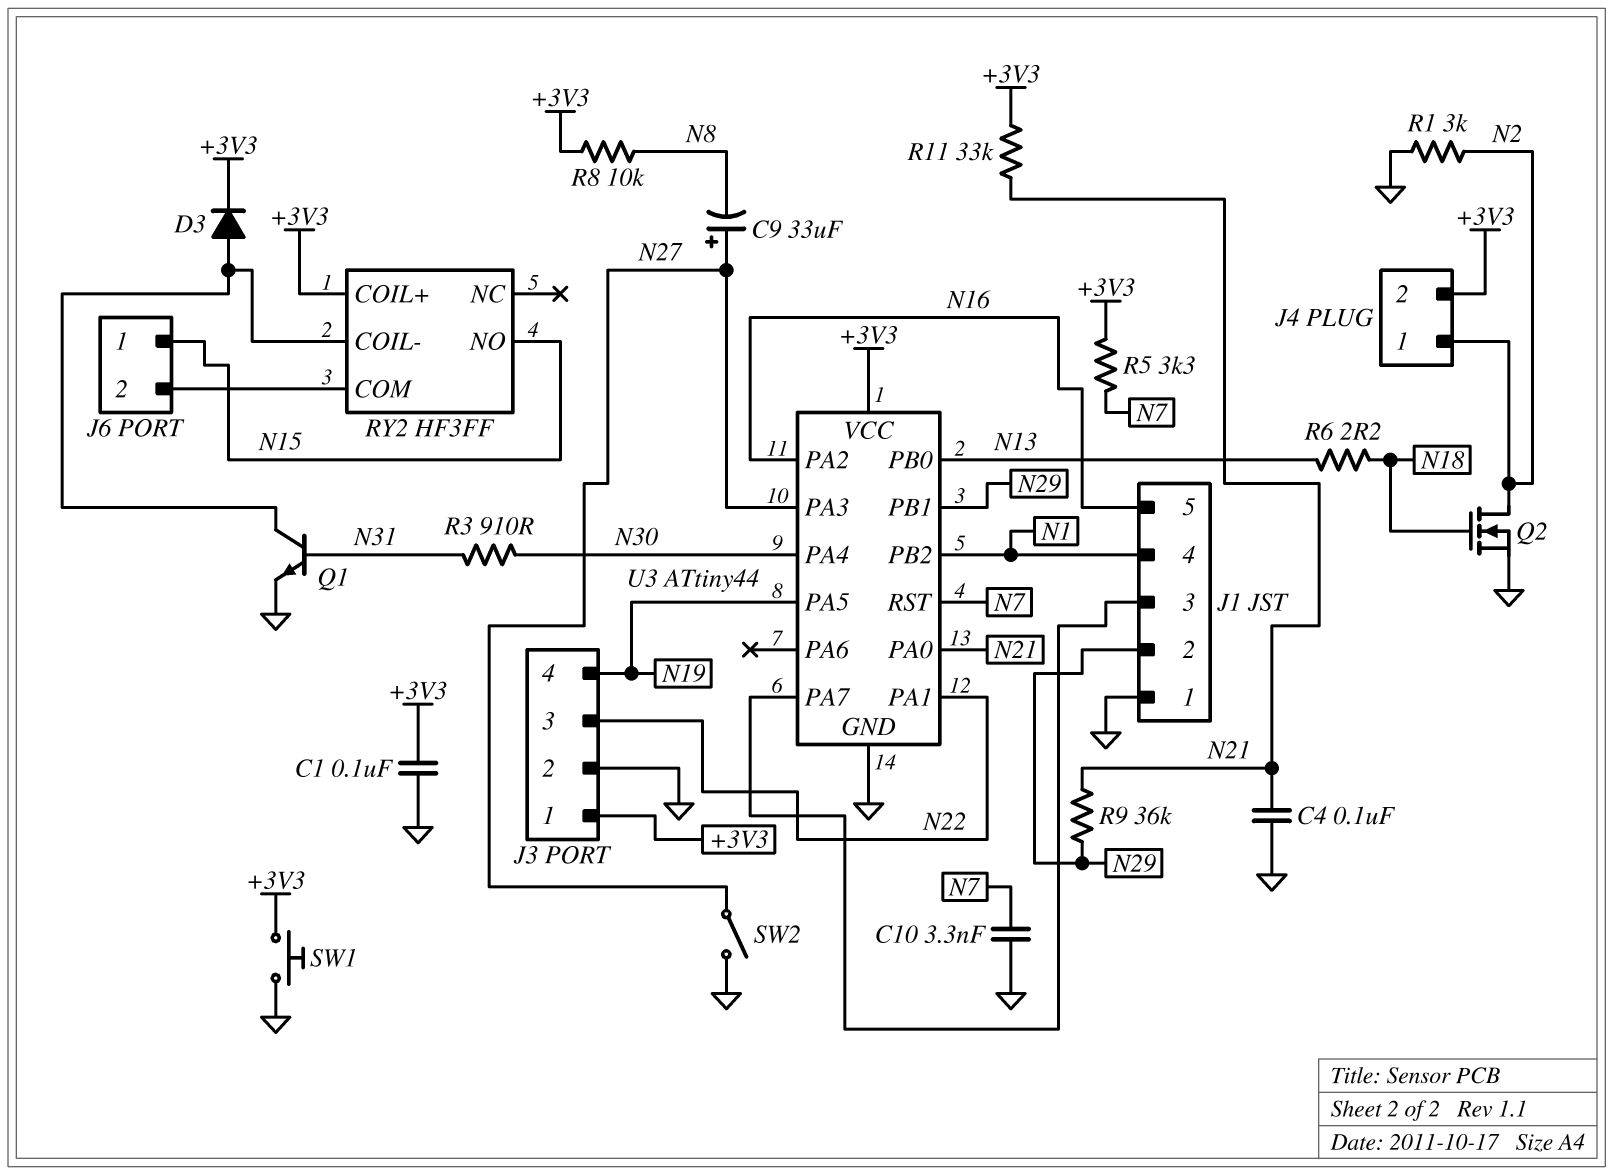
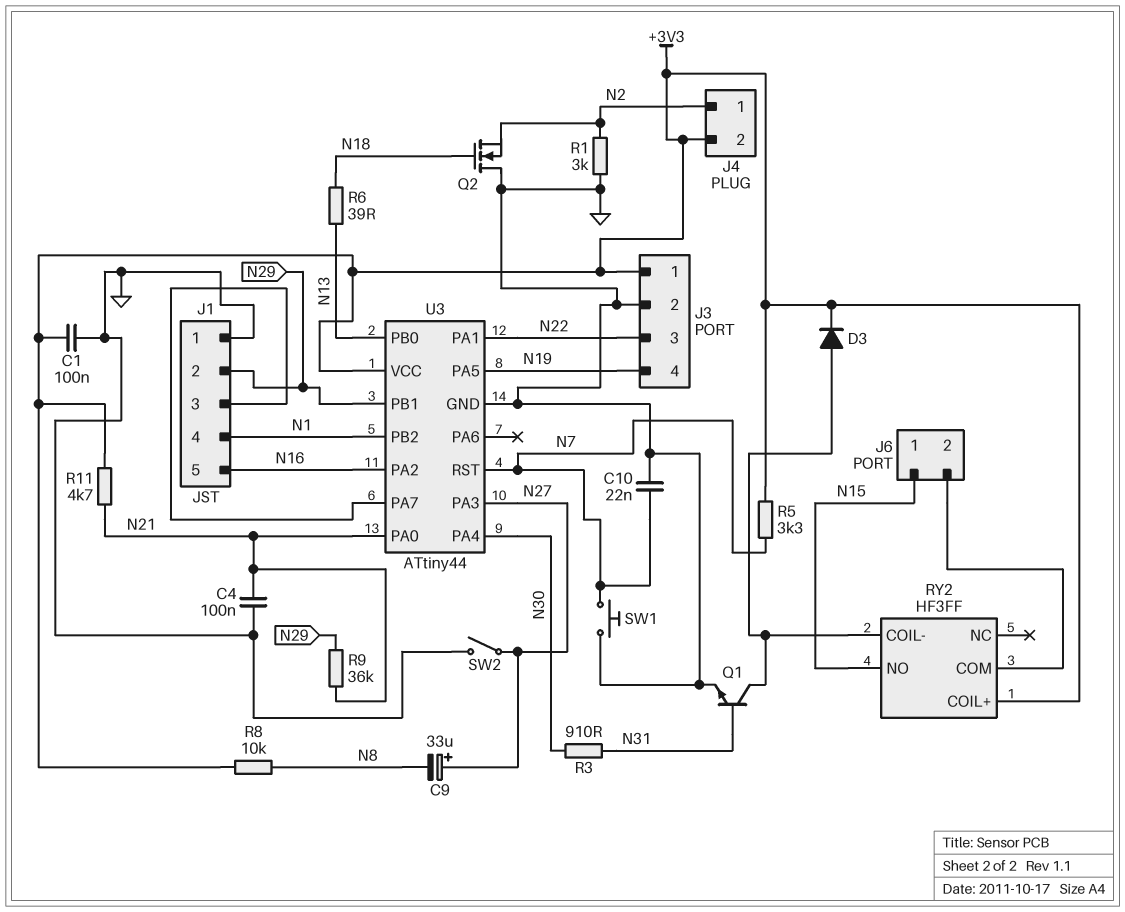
C10: 3.3nF (GND, N7) -> 22nF (GND, N7)
Q2: NMOS (G N18, D N2, S GND) -> NMOS (G N18, D GND, S N2)
R6: 2.2 (N13, N18) -> 39 (N13, N18)
R11: 33k (+3V3, N21) -> 4.7k (+3V3, N21)
SW1: button (+3V3, GND) -> button (GND, N7)

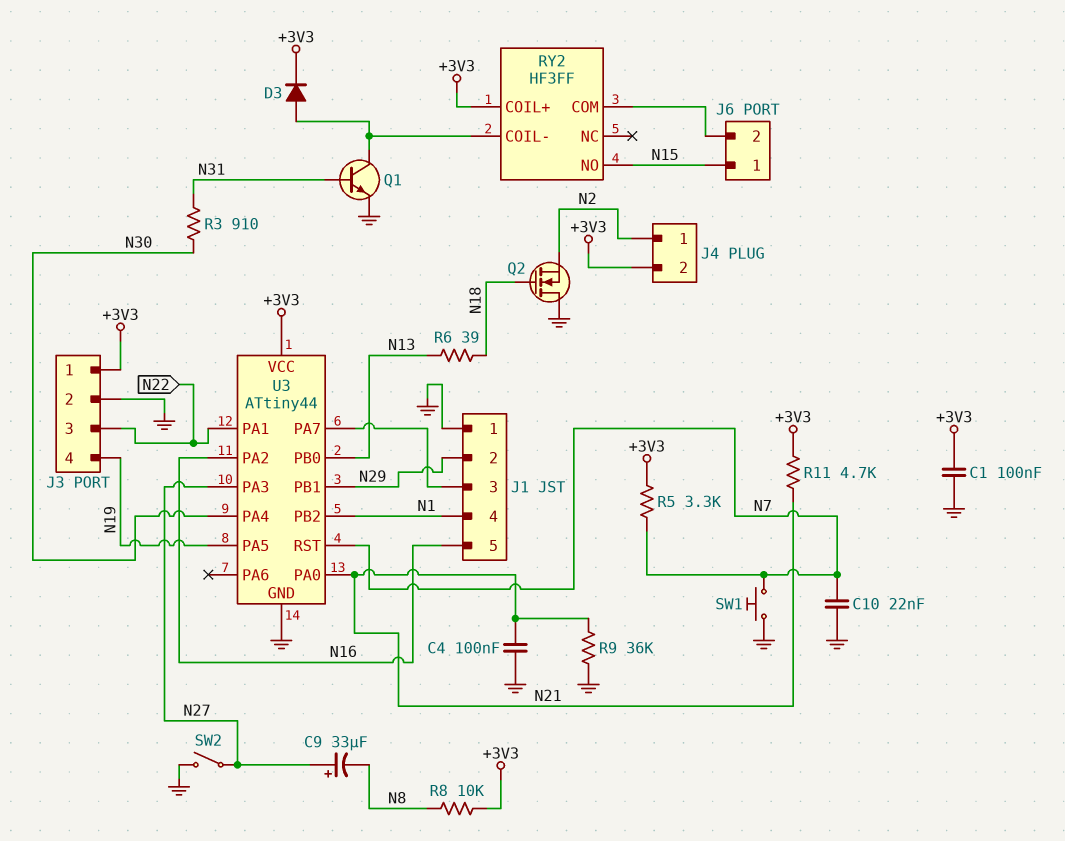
R1: 3k (GND, N2) -> none
R9: 36k (N21, N29) -> 36k (GND, N21)

